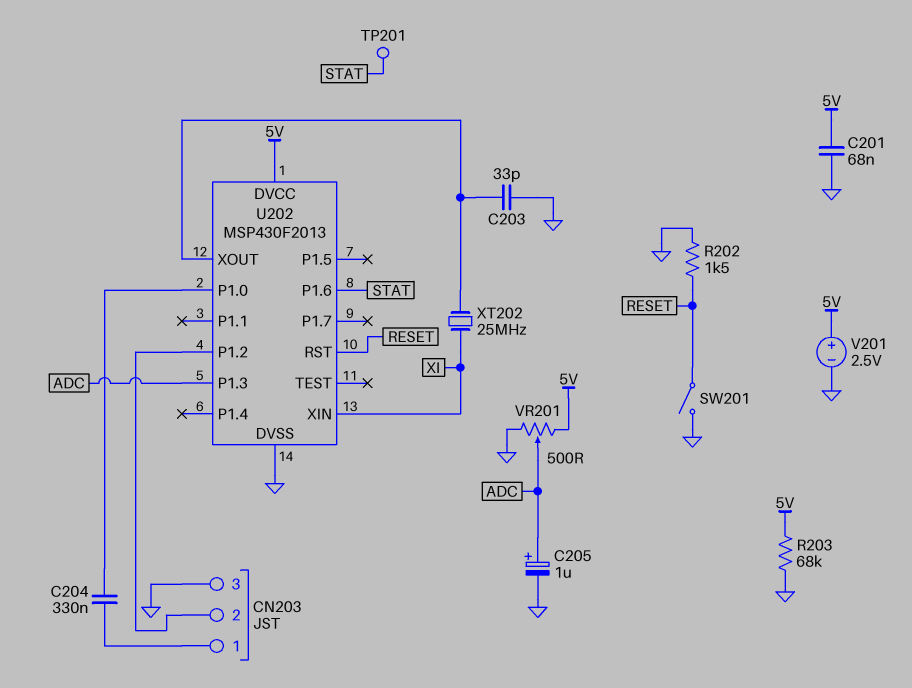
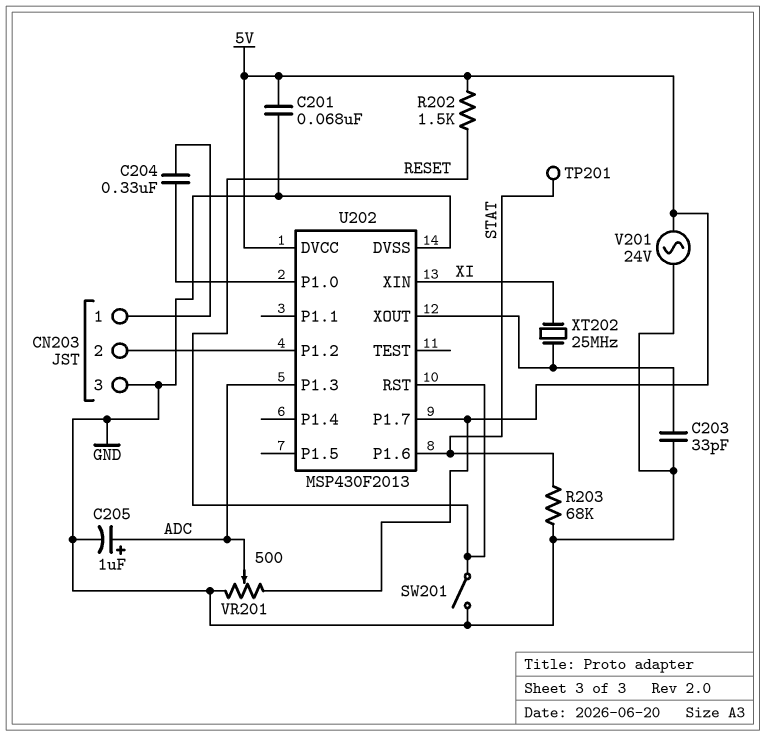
R202: 1.5k (GND, RESET) -> 1.5k (5V, RESET)
R203: 68k (5V, GND) -> 68k (GND, STAT)
U202 pin P1.7: none -> 5V
V201: 2.5V (plus 5V, minus GND) -> AC 24V (5V, GND)

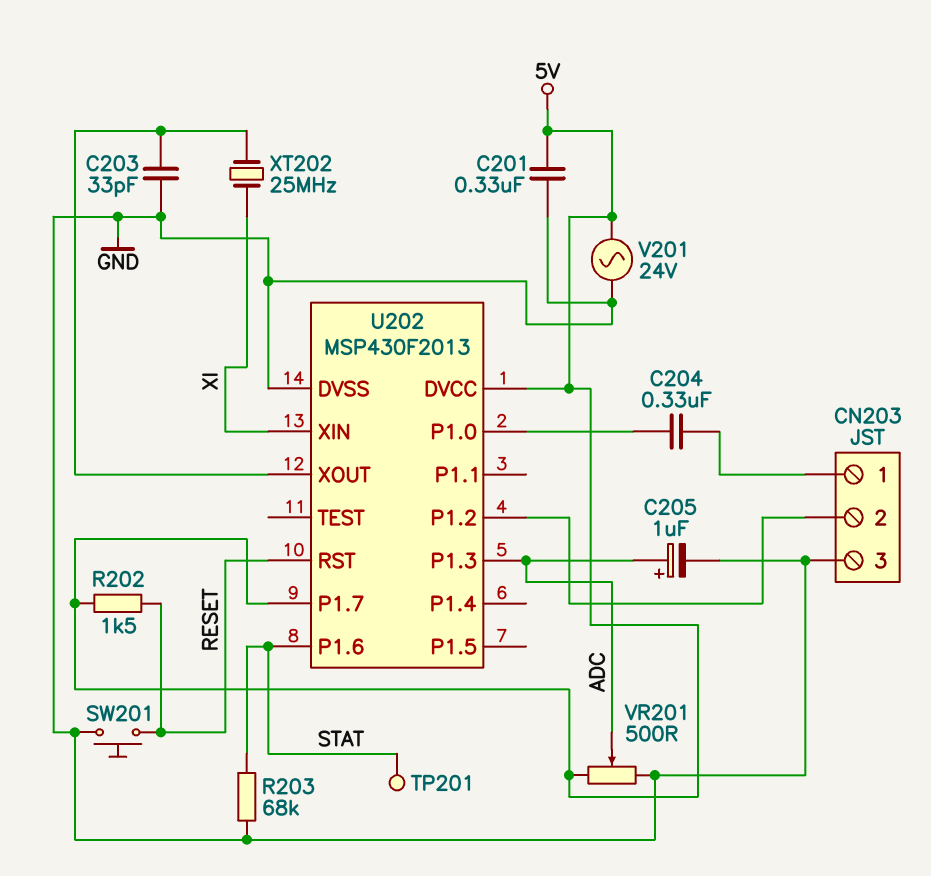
C201: 68nF (5V, GND) -> 330nF (5V, GND)
SW201: switch (GND, RESET) -> button (GND, RESET)

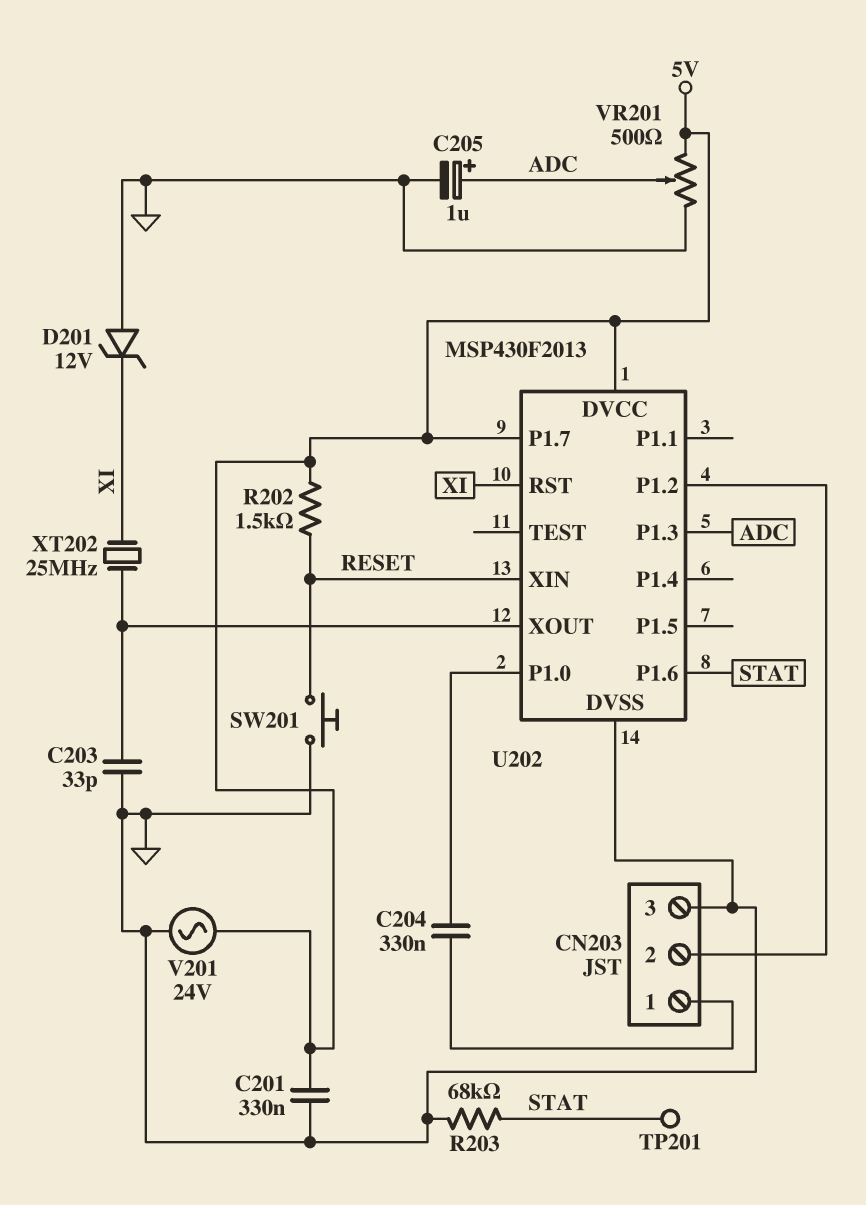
D201: none -> zener 12V (A GND, K XI)
U202 pin RST: RESET -> XI
U202 pin XIN: XI -> RESET

